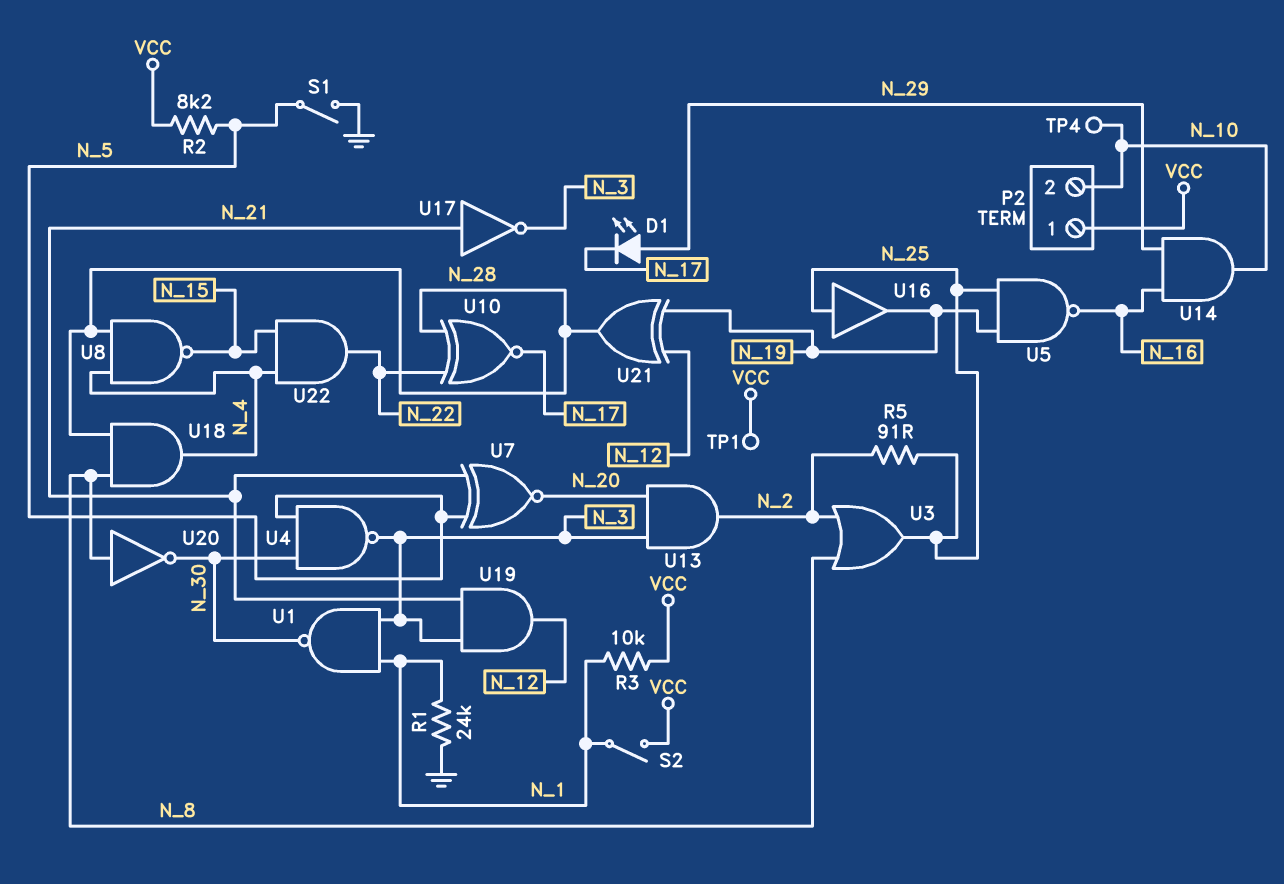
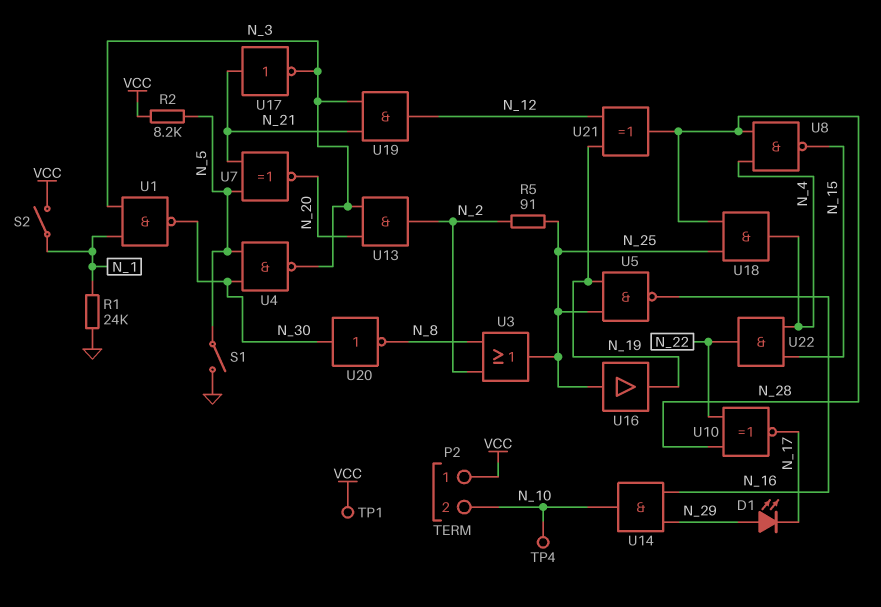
R3: 10k (N_1, VCC) -> none
U18: AND (in N_8, in N_28, out N_4) -> AND (in N_25, in N_28, out N_4)
U20: NOT (in N_8, out N_30) -> NOT (in N_30, out N_8)

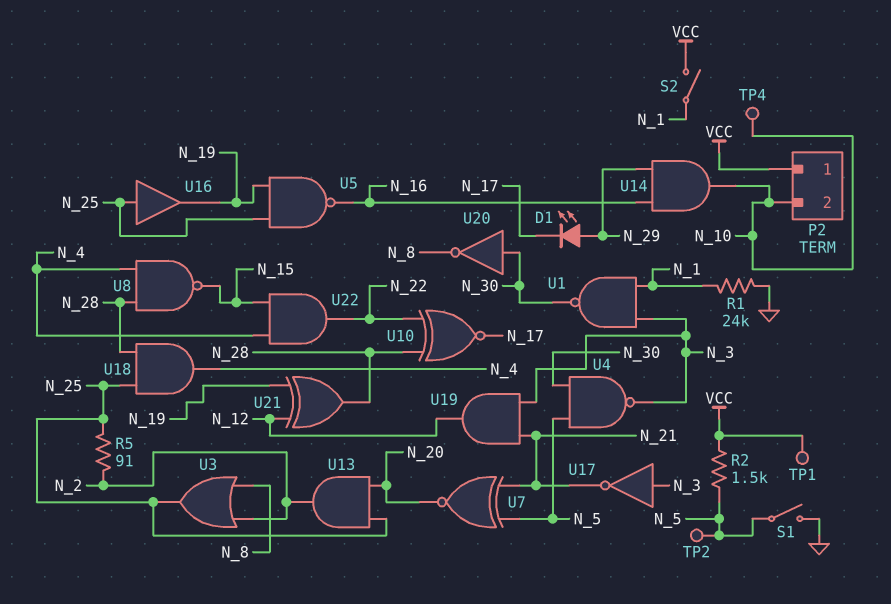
R2: 8.2k (N_5, VCC) -> 1.5k (N_5, VCC)
TP2: none -> test point (N_5)
U13: AND (in N_3, in N_20, out N_2) -> AND (in N_20, in N_25, out N_2)
U17: NOT (in N_21, out N_3) -> NOT (in N_3, out N_21)

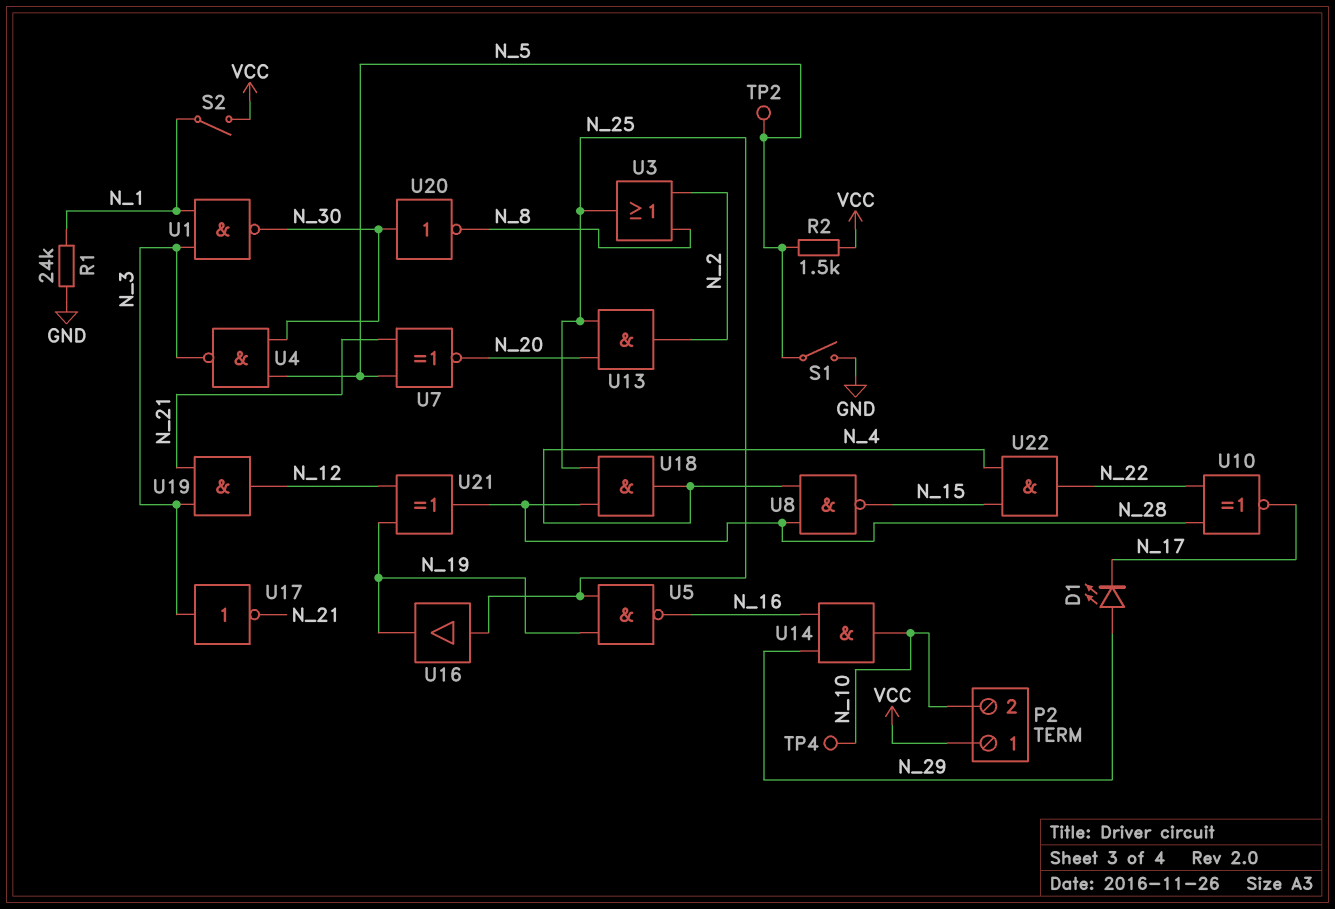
R5: 91 (N_2, N_25) -> none
TP1: test point (VCC) -> none

